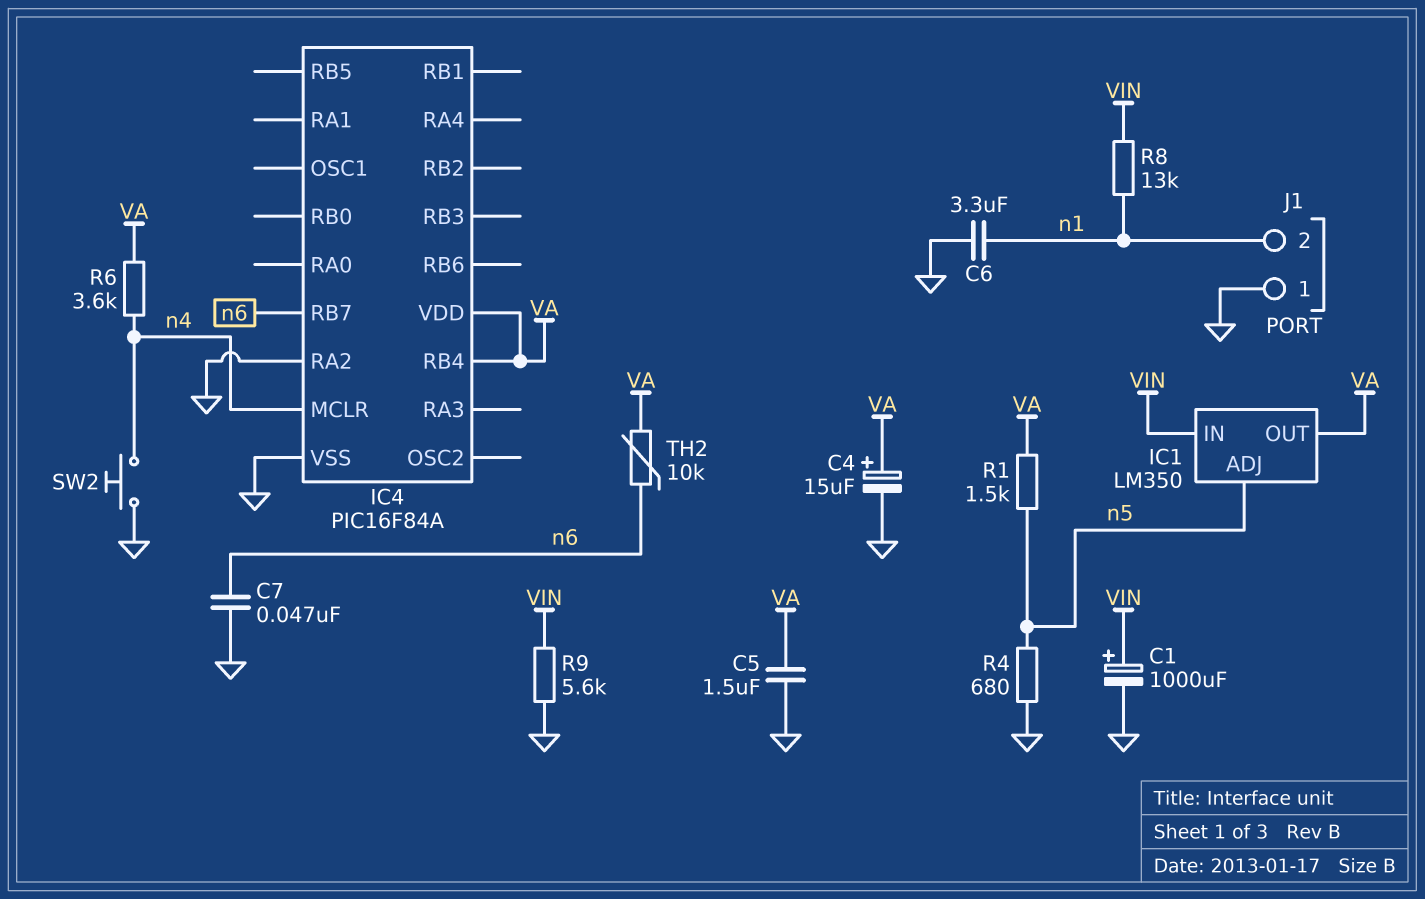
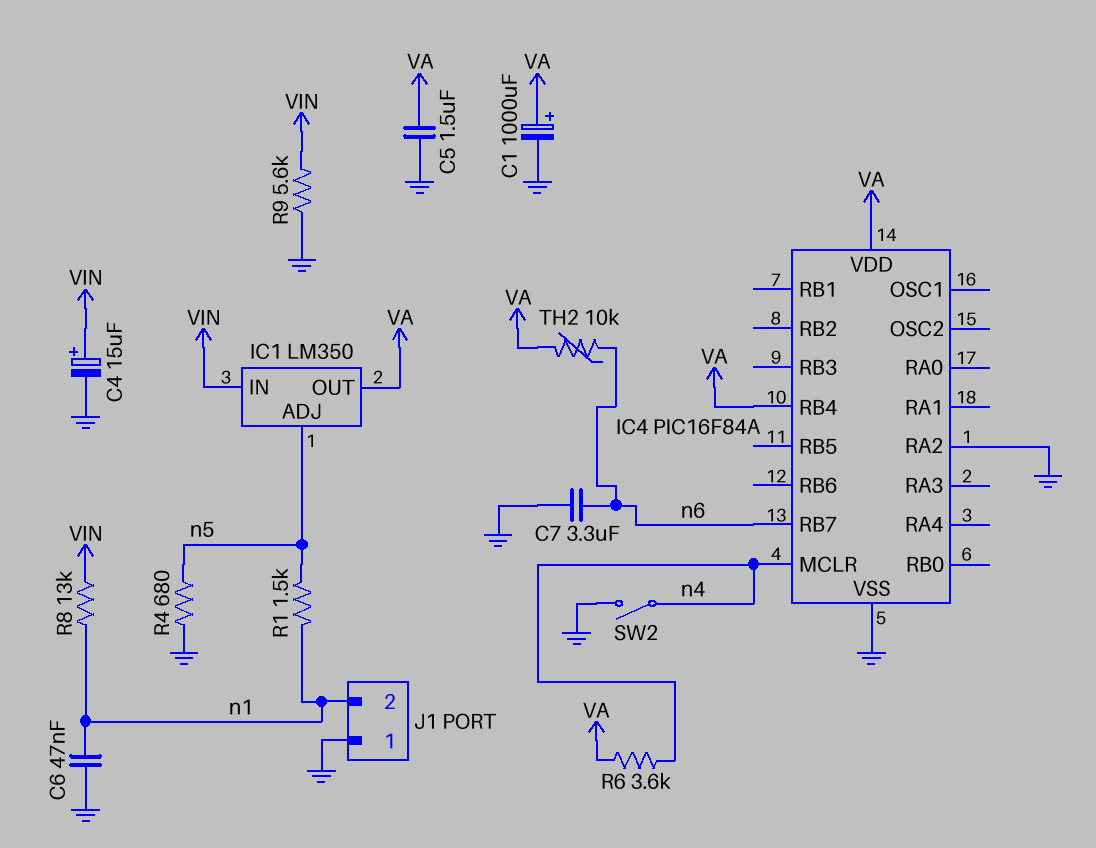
C1: 1000uF (plus VIN, minus GND) -> 1000uF (plus VA, minus GND)
C4: 15uF (plus VA, minus GND) -> 15uF (plus VIN, minus GND)
C6: 3.3uF (GND, n1) -> 47nF (GND, n1)
C7: 47nF (GND, n6) -> 3.3uF (GND, n6)
R1: 1.5k (VA, n5) -> 1.5k (n1, n5)
SW2: button (GND, n4) -> switch (GND, n4)

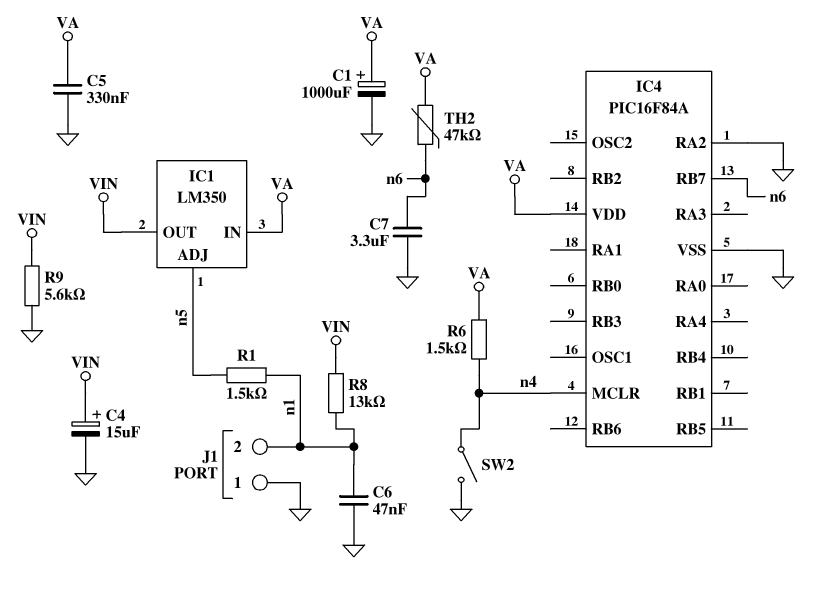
C5: 1.5uF (GND, VA) -> 330nF (GND, VA)
IC1 pin IN: VIN -> VA
IC1 pin OUT: VA -> VIN
IC4 pin RB4: VA -> none
R4: 680 (GND, n5) -> none
R6: 3.6k (VA, n4) -> 1.5k (VA, n4)
TH2: 10k (VA, n6) -> 47k (VA, n6)

